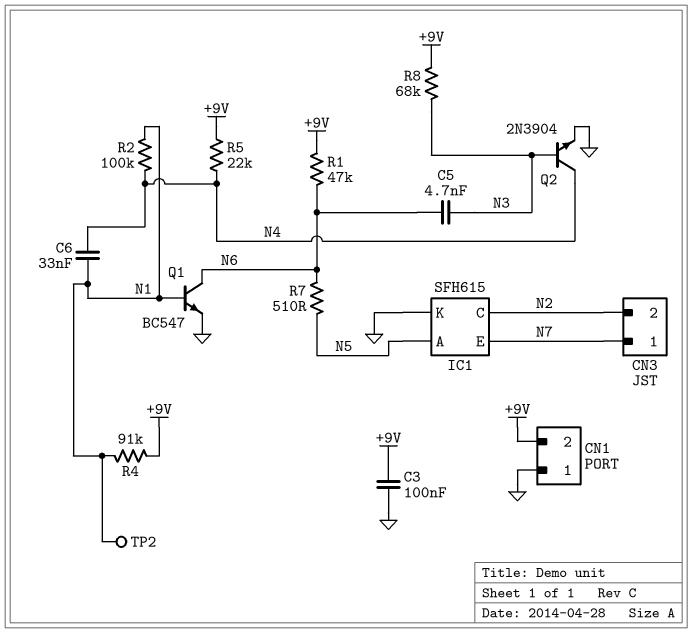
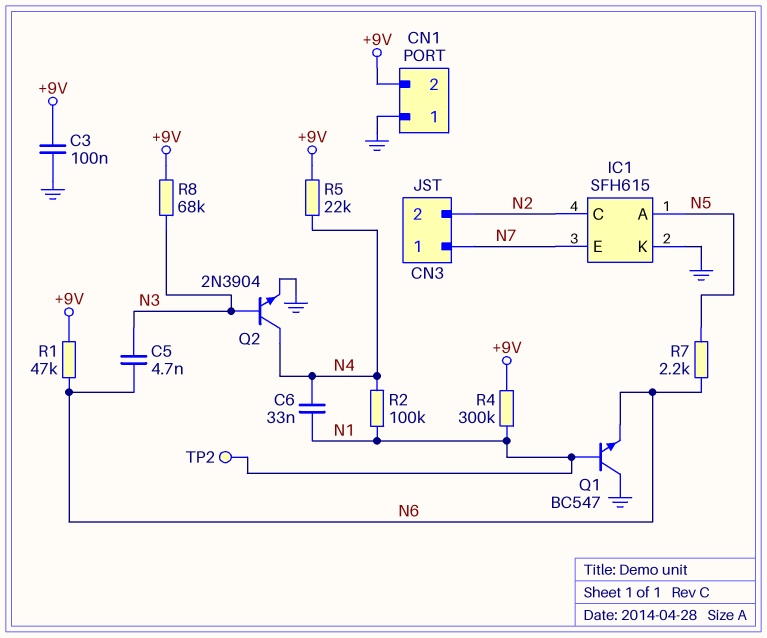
Q1: NPN BC547 (B N1, C N6, E GND) -> NPN BC547 (B N1, C GND, E N6)
R4: 91k (+9V, N1) -> 300k (+9V, N1)
R7: 510 (N5, N6) -> 2.2k (N5, N6)

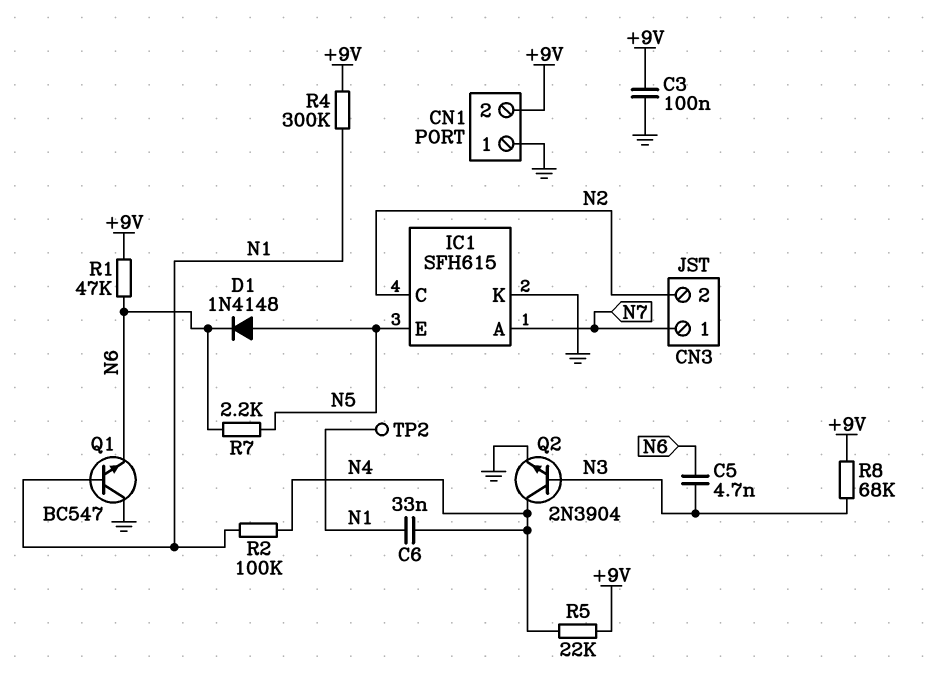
D1: none -> diode 1N4148 (A N5, K N6)
IC1 pin A: N5 -> N7
IC1 pin E: N7 -> N5

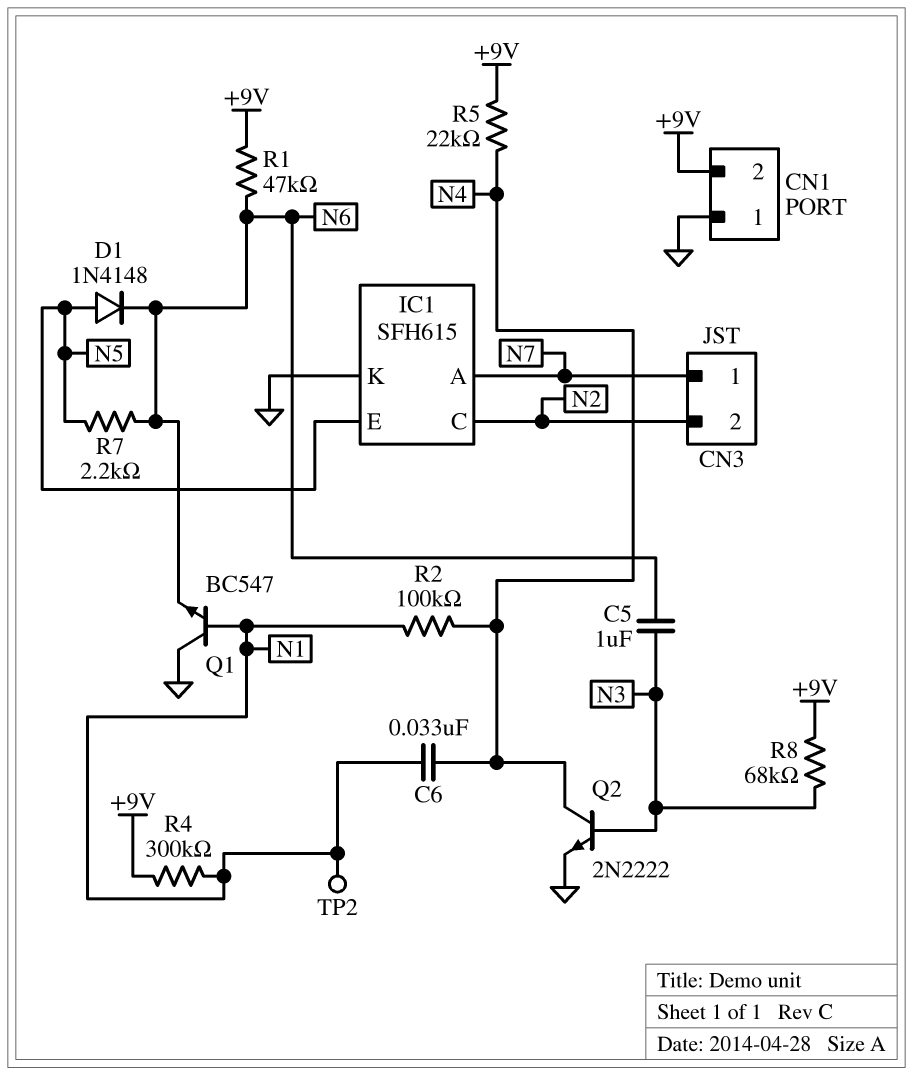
C3: 100nF (+9V, GND) -> none
C5: 4.7nF (N3, N6) -> 1uF (N3, N6)
Q2: NPN 2N3904 (B N3, C N4, E GND) -> NPN 2N2222 (B N3, C N4, E GND)

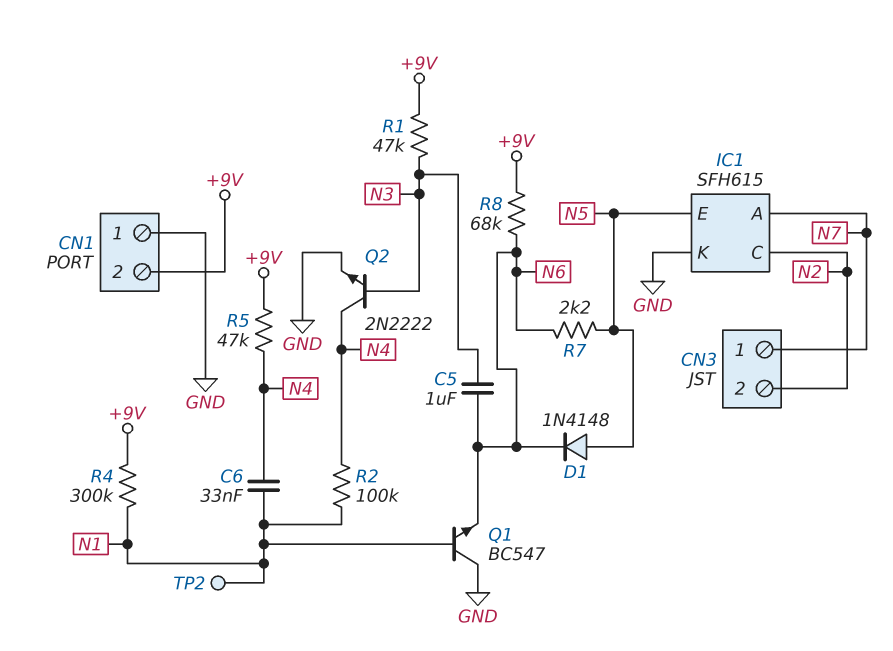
R1: 47k (+9V, N6) -> 47k (+9V, N3)
R5: 22k (+9V, N4) -> 47k (+9V, N4)
R8: 68k (+9V, N3) -> 68k (+9V, N6)

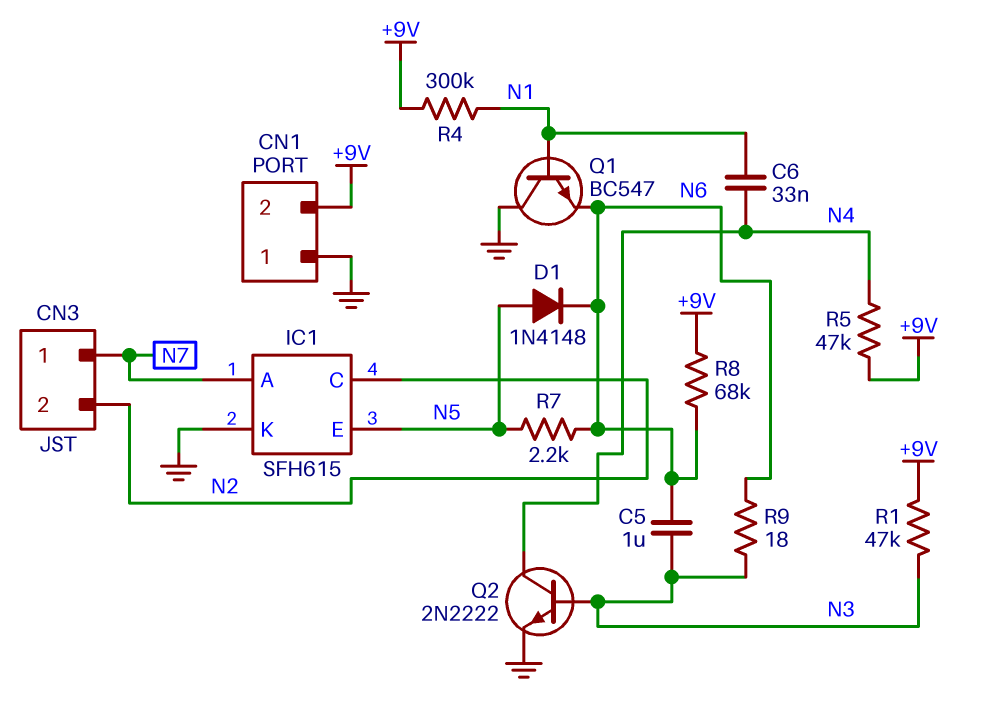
R2: 100k (N1, N4) -> none
R9: none -> 18 (N3, N6)
TP2: test point (N1) -> none

